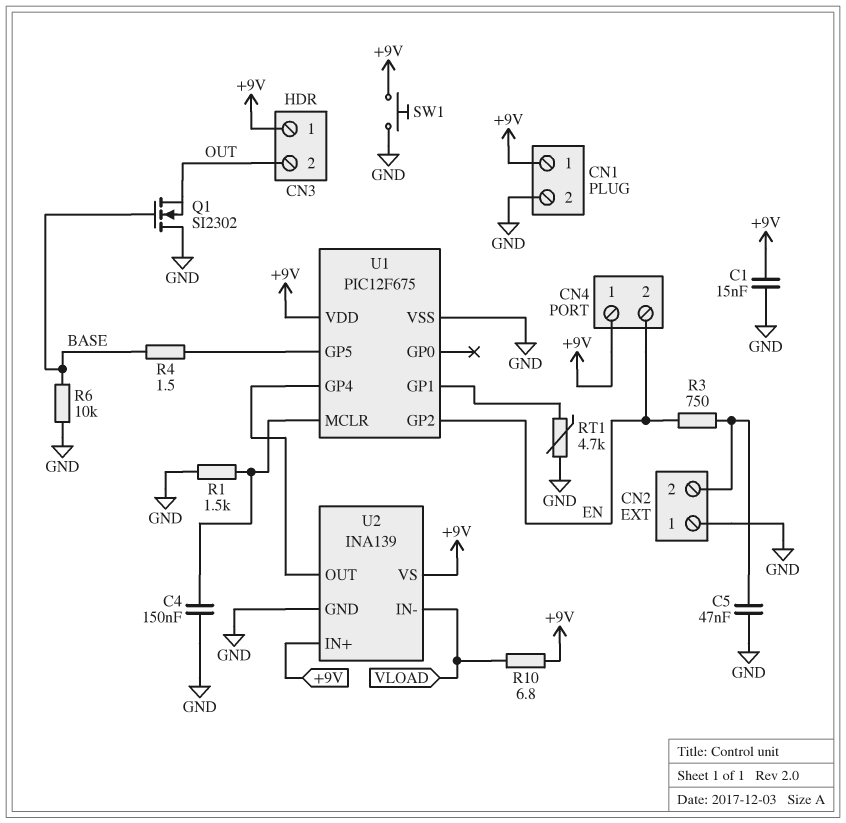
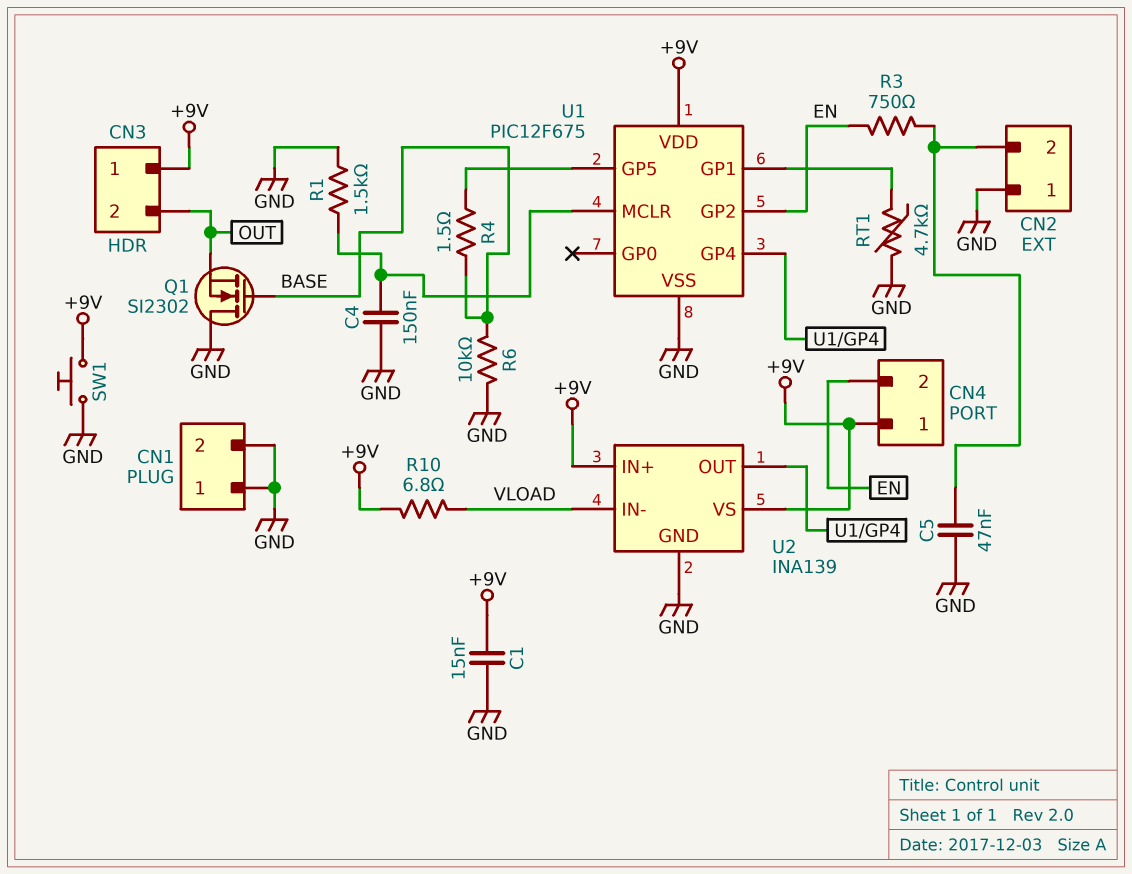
CN1 pin 1: +9V -> GND

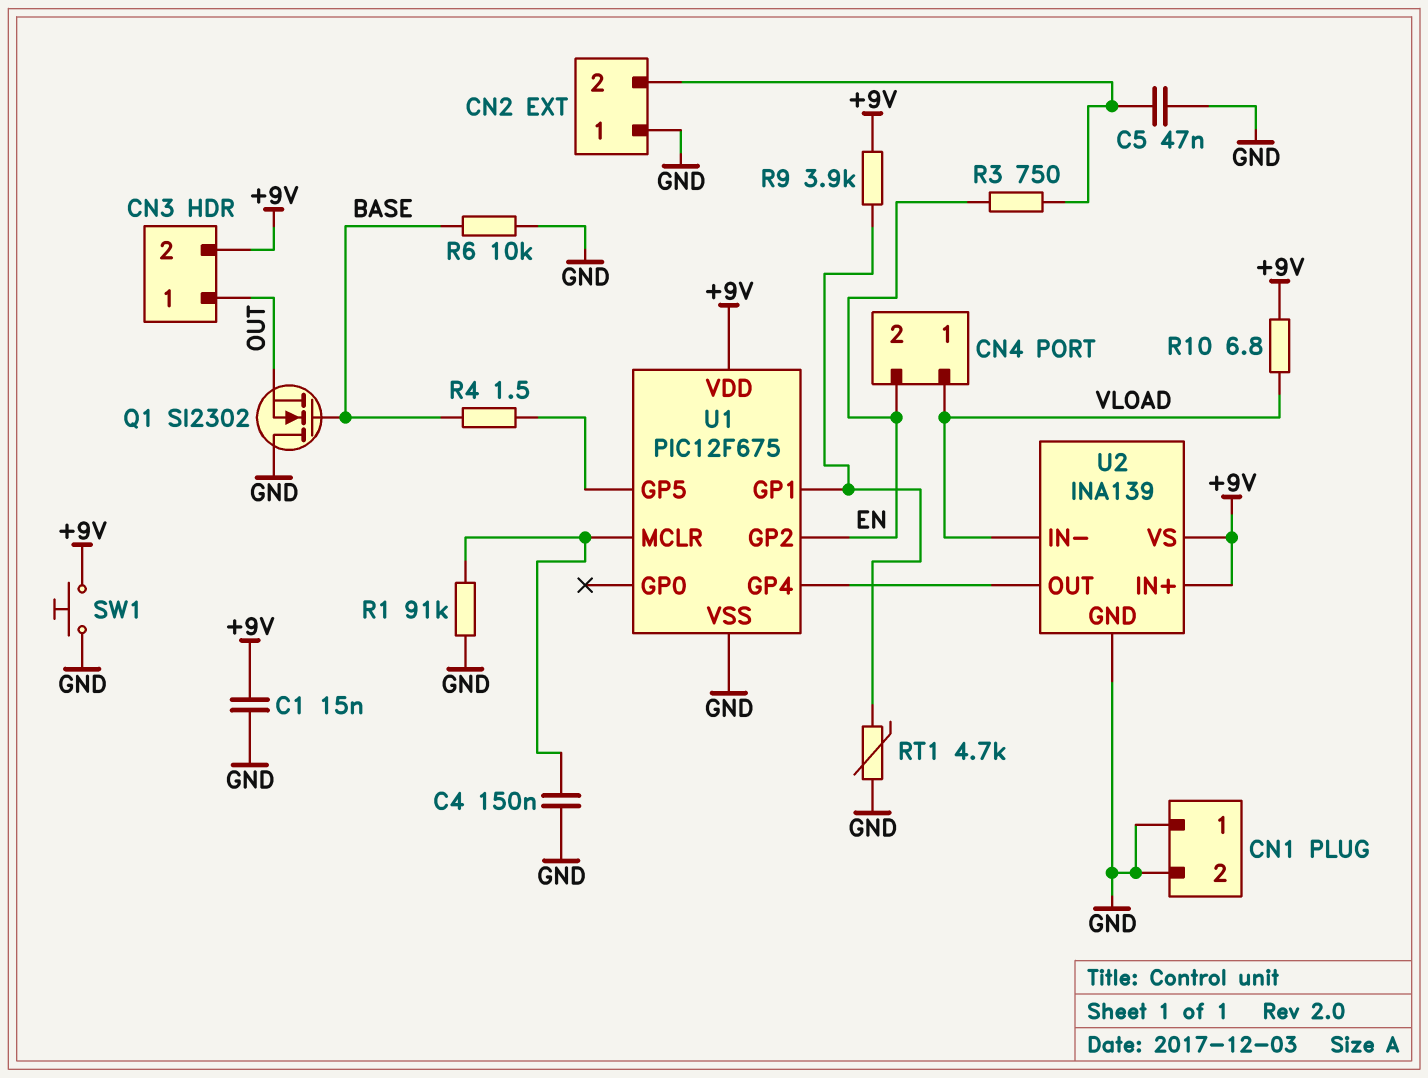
CN3 pin 1: +9V -> OUT
CN3 pin 2: OUT -> +9V
CN4 pin 1: +9V -> VLOAD
R1: 1.5k (GND, U1/MCLR) -> 91k (GND, U1/MCLR)
R9: none -> 3.9k (+9V, U1/GP1)

